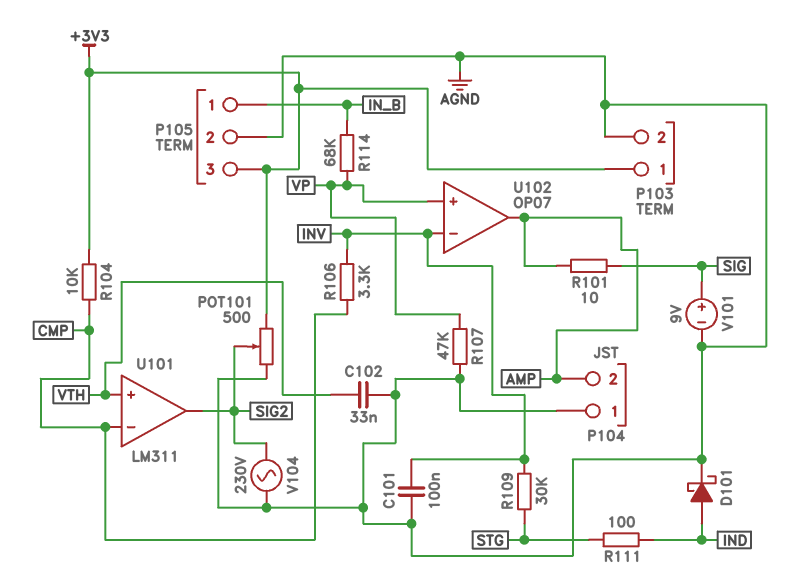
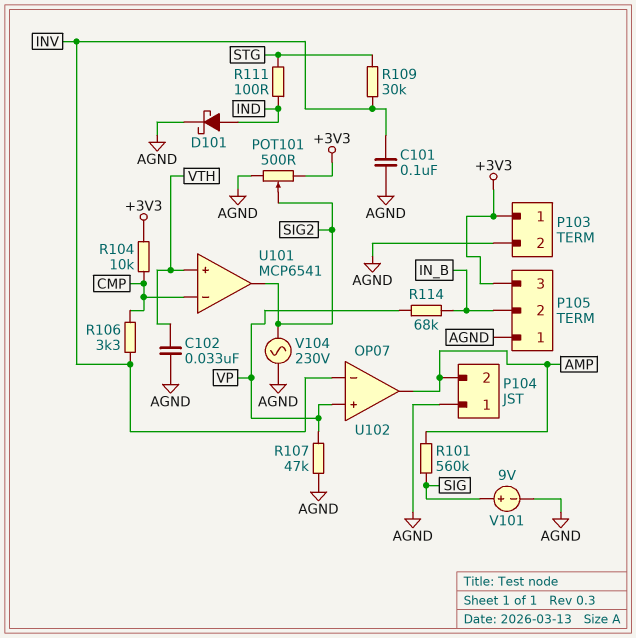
P105 pin 1: IN_B -> AGND
P105 pin 2: AGND -> IN_B
R101: 10 (AMP, SIG) -> 560k (AMP, SIG)
U101: LM311 -> MCP6541

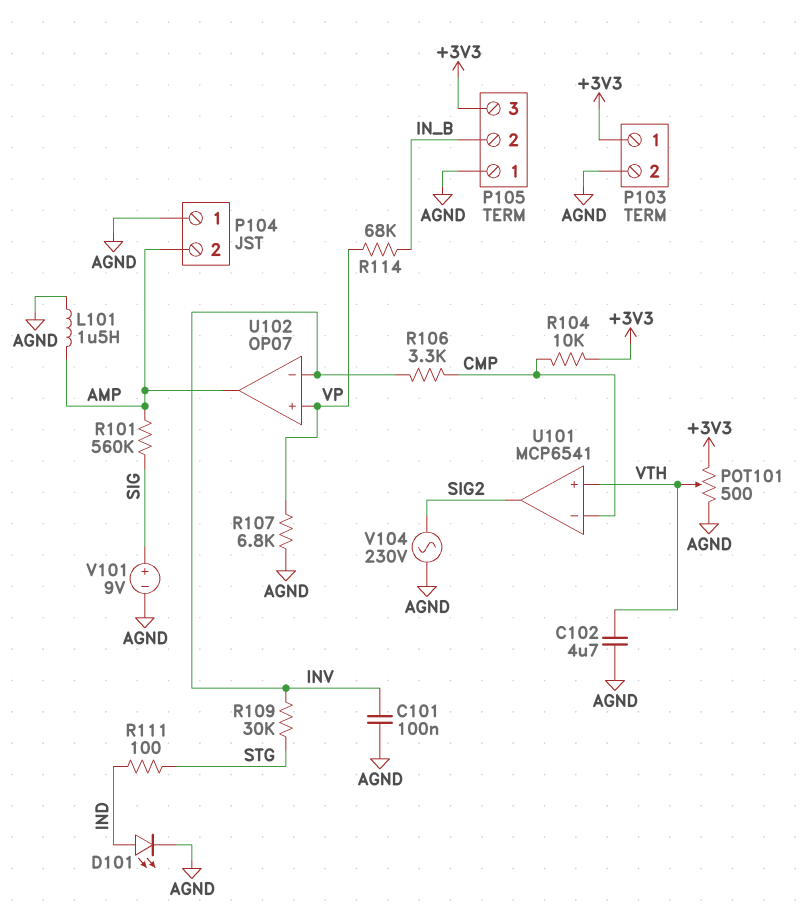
C102: 33nF (AGND, VTH) -> 4.7uF (AGND, VTH)
D101: schottky (A IND, K AGND) -> LED (A IND, K AGND)
L101: none -> 1.5uH (AGND, AMP)
POT101: 500 (+3V3, AGND, wiper SIG2) -> 500 (+3V3, AGND, wiper VTH)
R107: 47k (AGND, VP) -> 6.8k (AGND, VP)

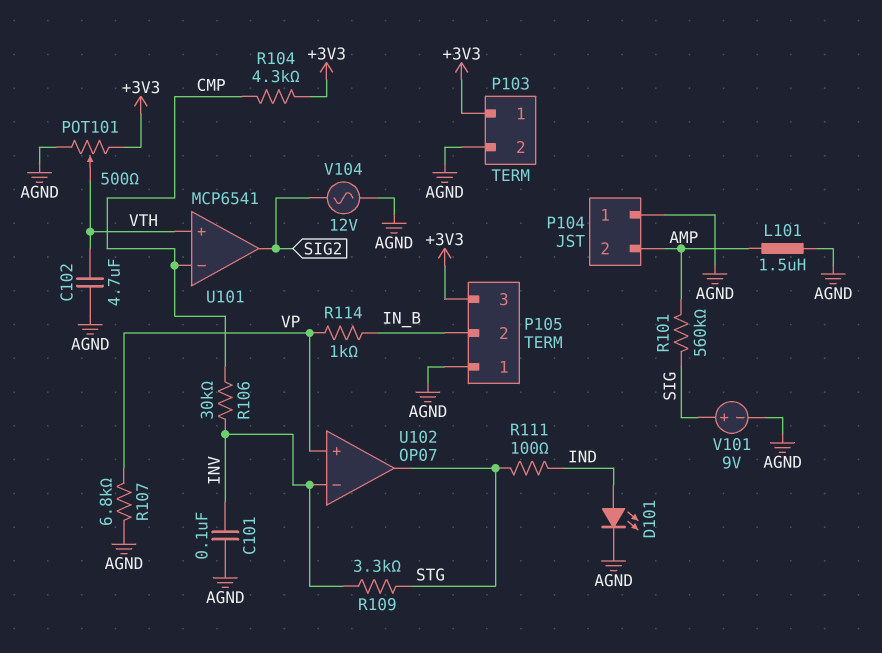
R104: 10k (+3V3, CMP) -> 4.3k (+3V3, CMP)
R106: 3.3k (CMP, INV) -> 30k (CMP, INV)
R109: 30k (INV, STG) -> 3.3k (INV, STG)
R114: 68k (IN_B, VP) -> 1k (IN_B, VP)
U102 pin out: AMP -> STG
V104: AC 230V (AGND, SIG2) -> AC 12V (AGND, SIG2)

